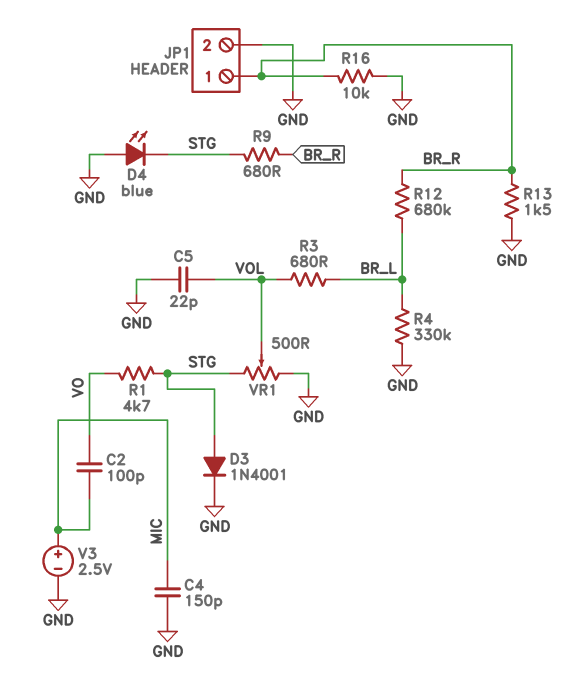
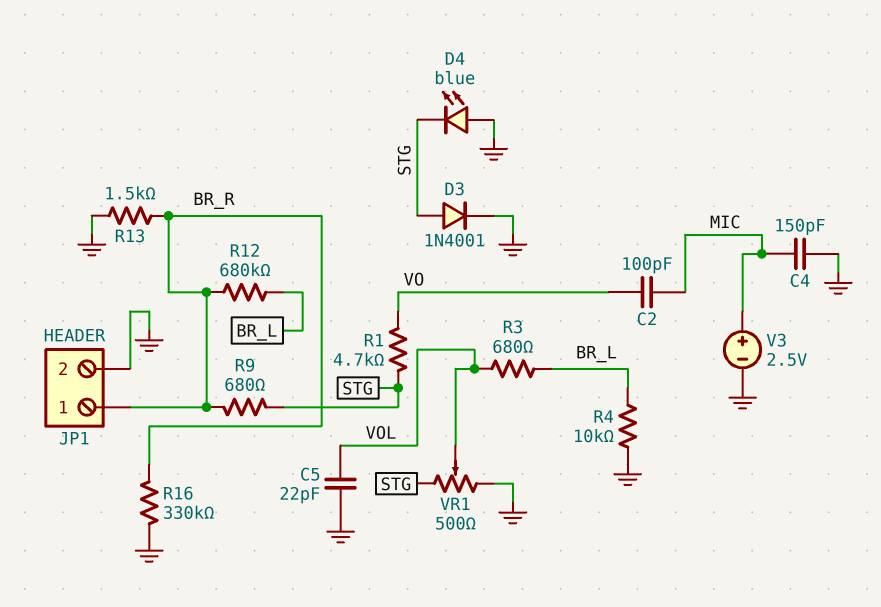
R4: 330k (BR_L, GND) -> 10k (BR_L, GND)
R16: 10k (BR_R, GND) -> 330k (BR_R, GND)

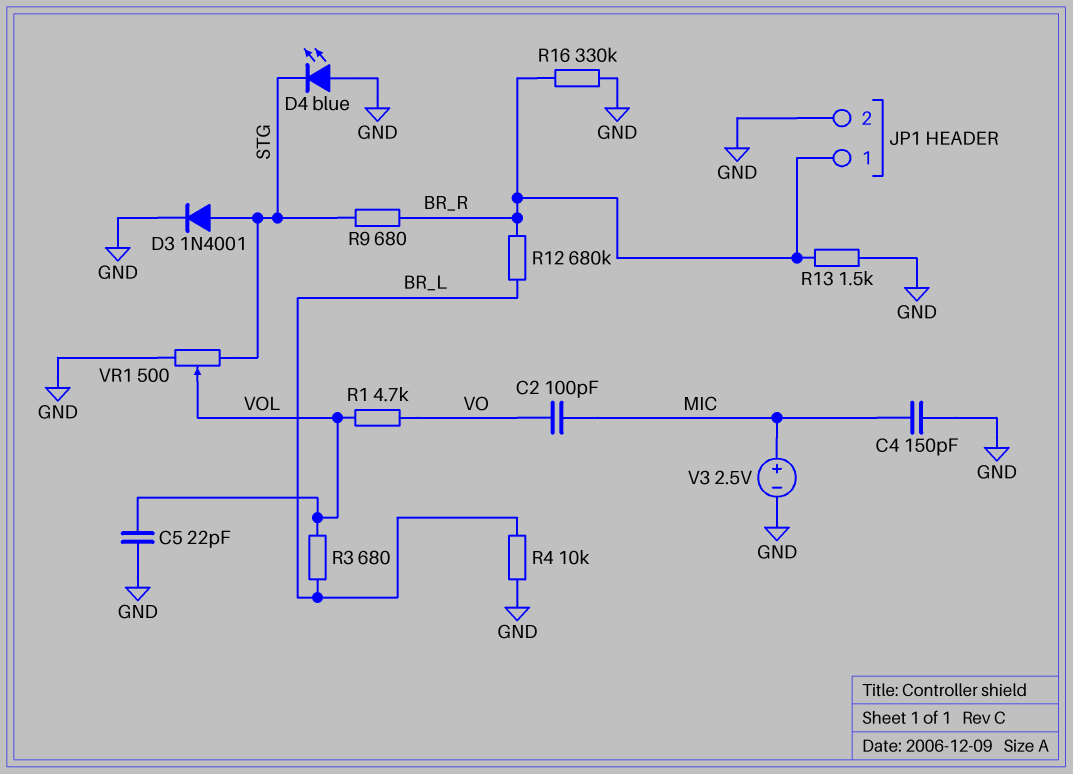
R1: 4.7k (STG, VO) -> 4.7k (VO, VOL)

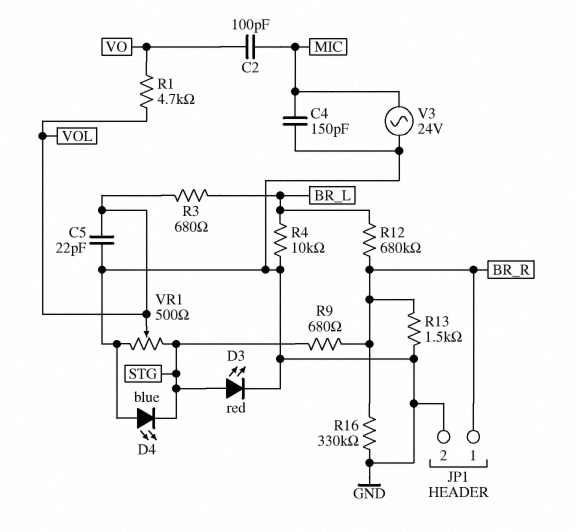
D3: diode 1N4001 (A STG, K GND) -> LED red (A STG, K GND)
V3: 2.5V (plus MIC, minus GND) -> AC 24V (GND, MIC)

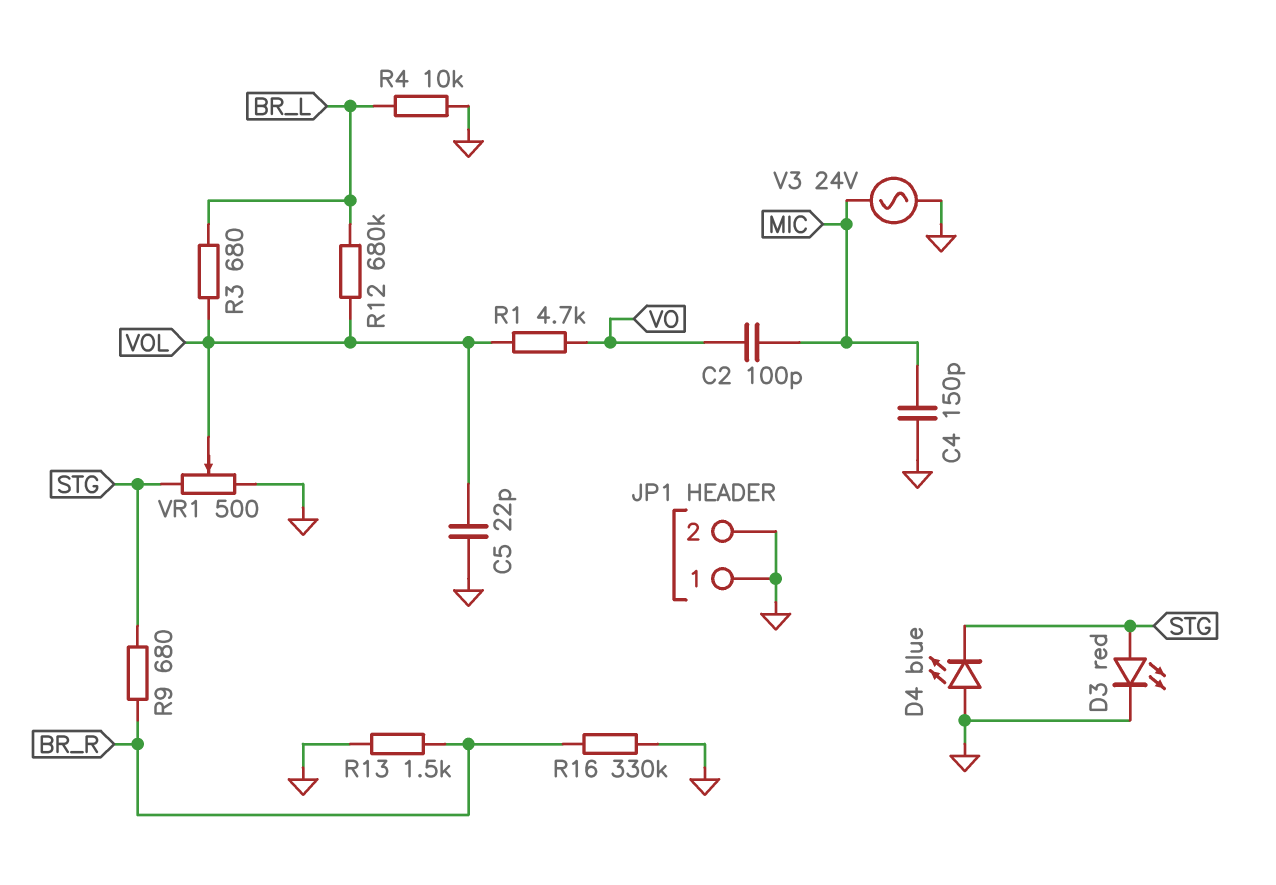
JP1 pin 1: BR_R -> GND
R12: 680k (BR_L, BR_R) -> 680k (BR_L, VOL)

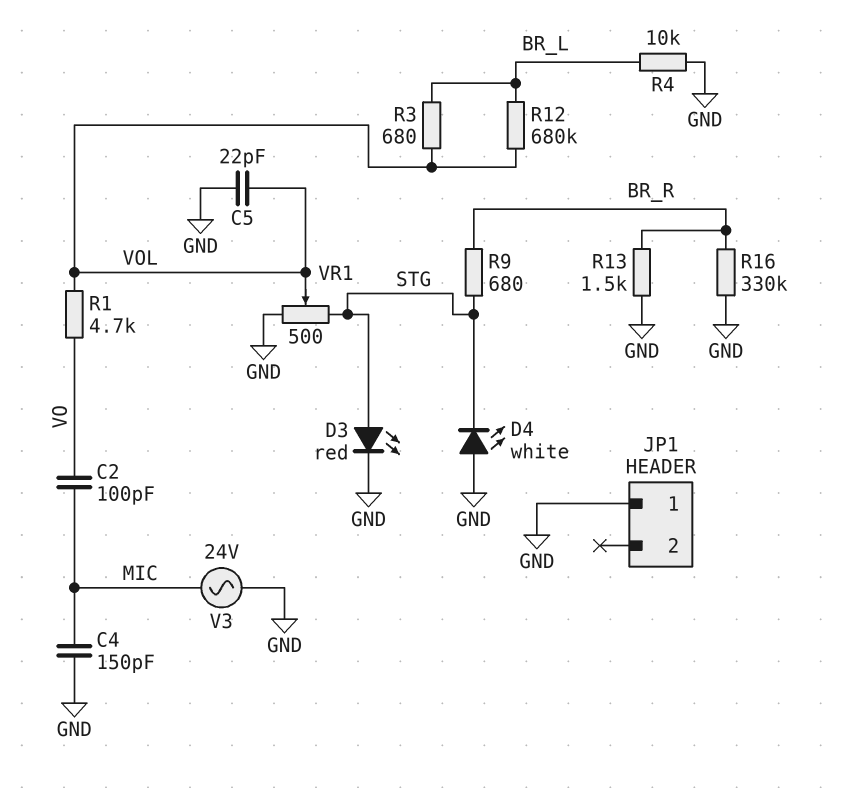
D4: LED blue (A GND, K STG) -> LED white (A GND, K STG)
JP1 pin 2: GND -> none

